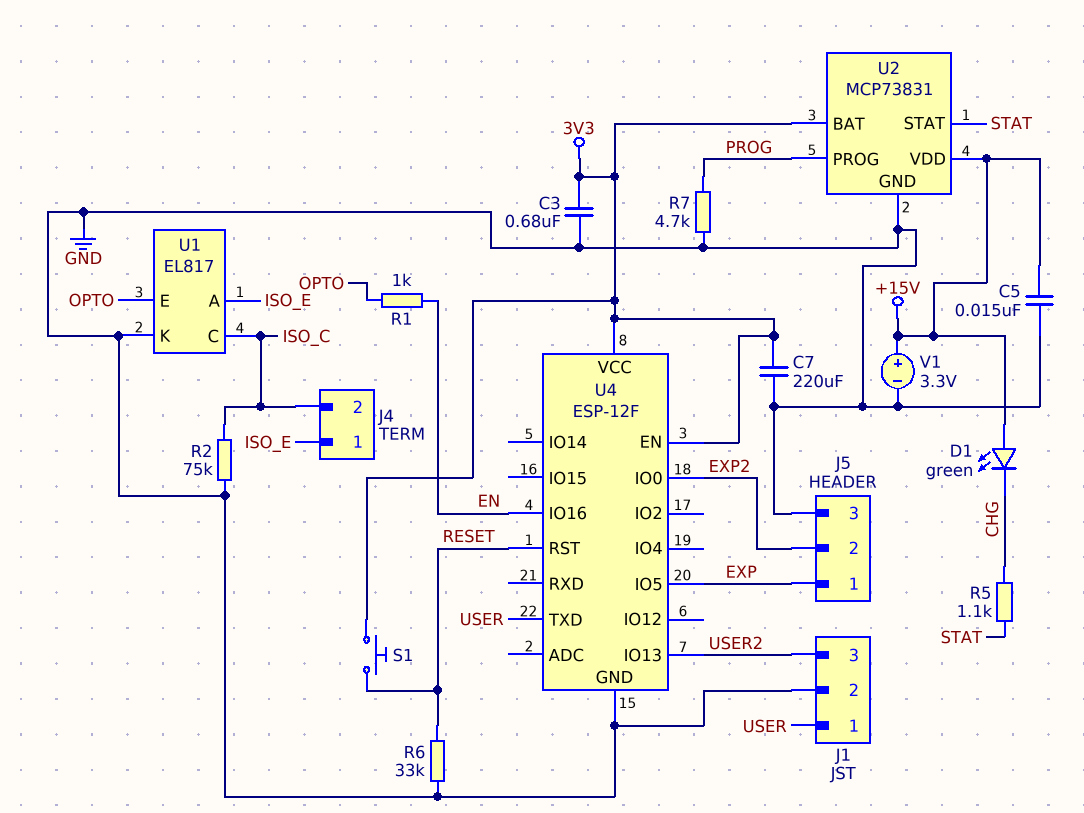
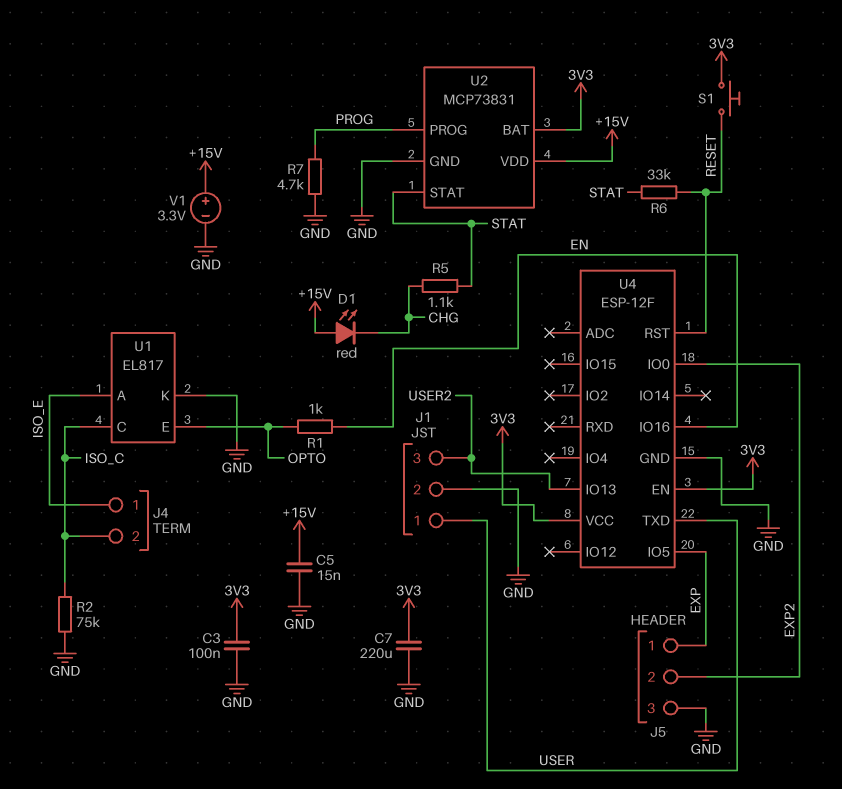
C3: 680nF (3V3, GND) -> 100nF (3V3, GND)
D1: LED green (A +15V, K CHG) -> LED red (A +15V, K CHG)
R6: 33k (GND, RESET) -> 33k (RESET, STAT)

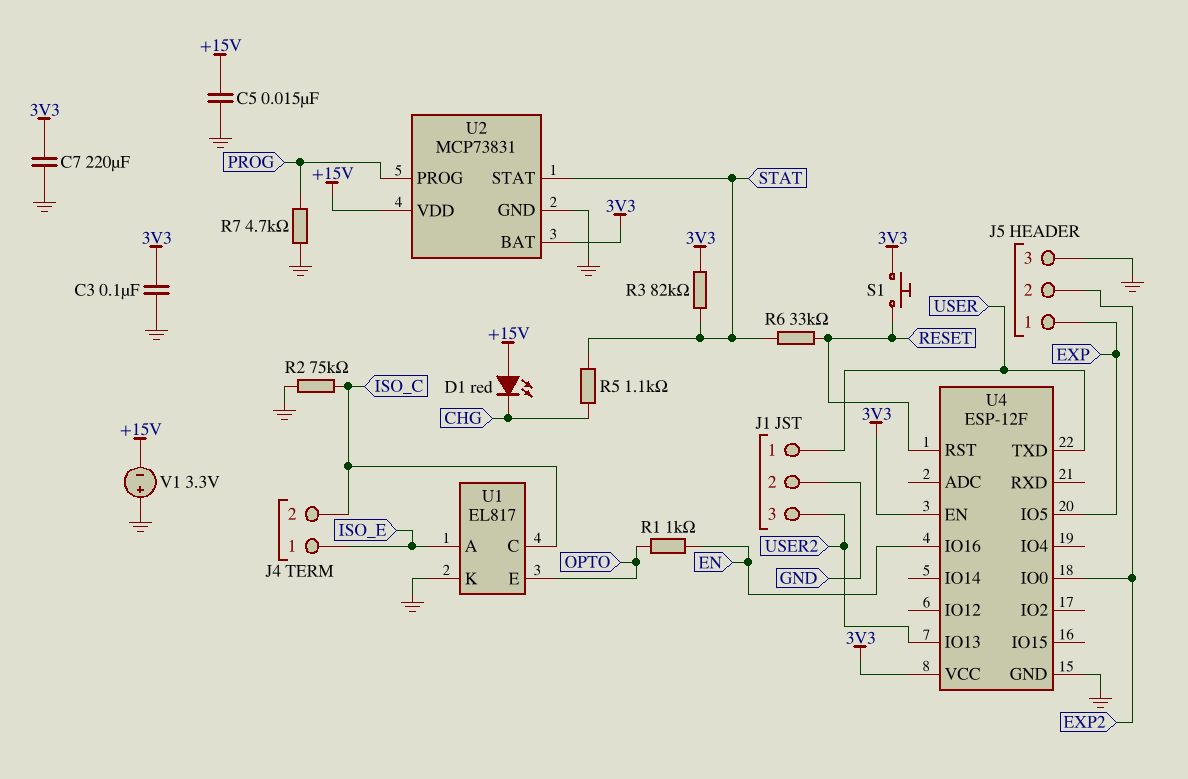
R3: none -> 82k (3V3, STAT)
V1: 3.3V (plus +15V, minus GND) -> 3.3V (plus GND, minus +15V)

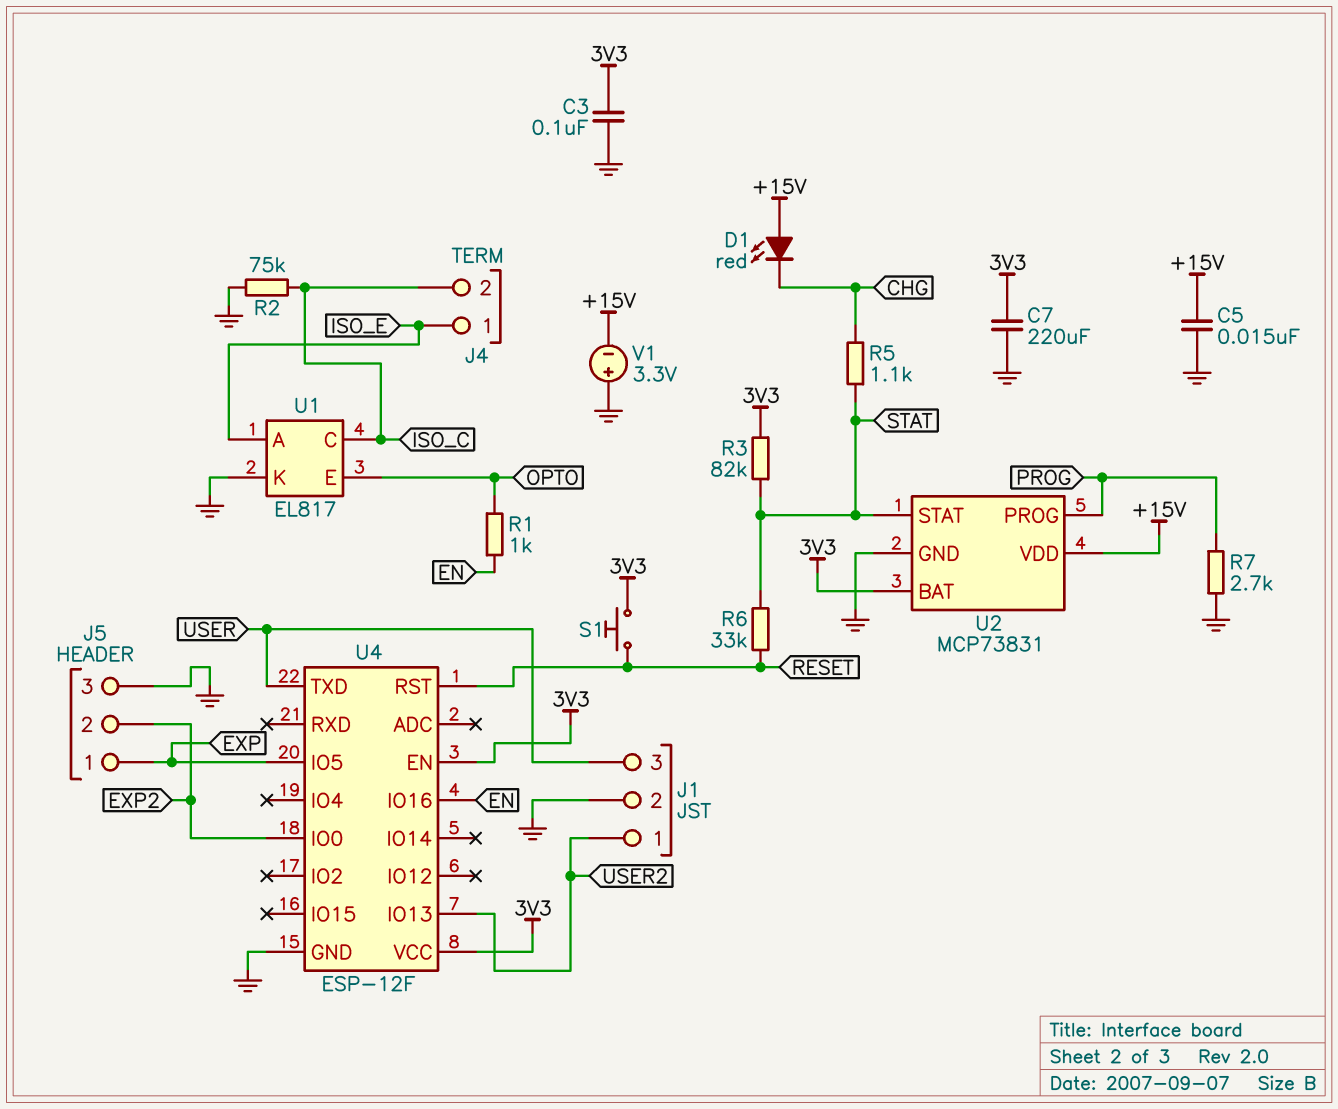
J1 pin 1: USER -> USER2
J1 pin 3: USER2 -> USER
R7: 4.7k (GND, PROG) -> 2.7k (GND, PROG)

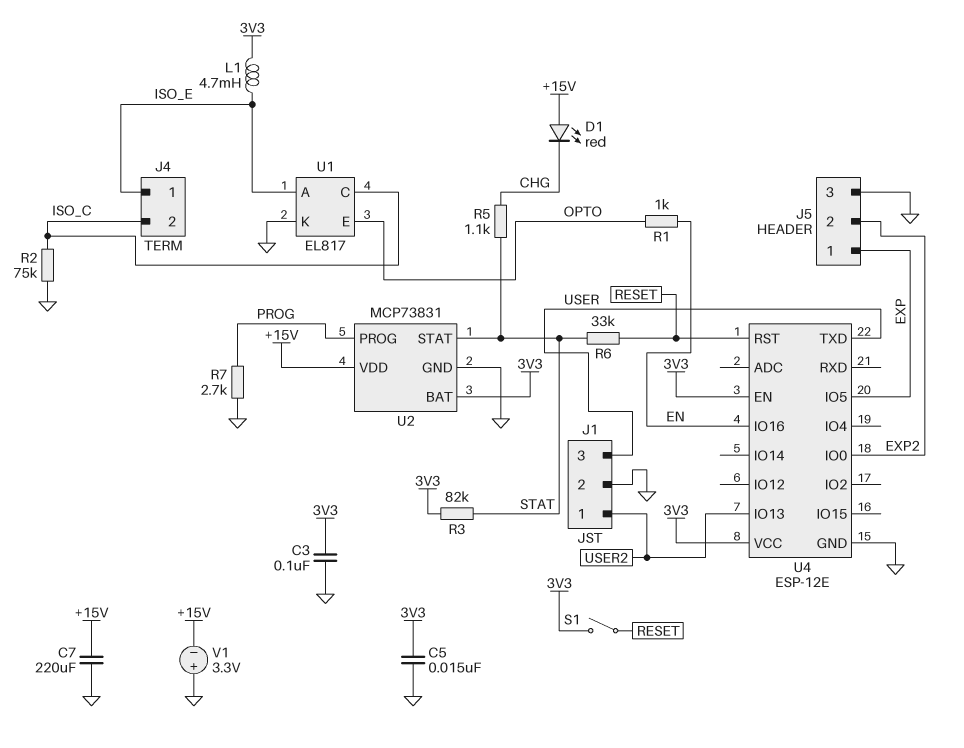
C5: 15nF (+15V, GND) -> 15nF (3V3, GND)
C7: 220uF (3V3, GND) -> 220uF (+15V, GND)
L1: none -> 4.7mH (3V3, ISO_E)
S1: button (3V3, RESET) -> switch (3V3, RESET)
U4: ESP-12F -> ESP-12E

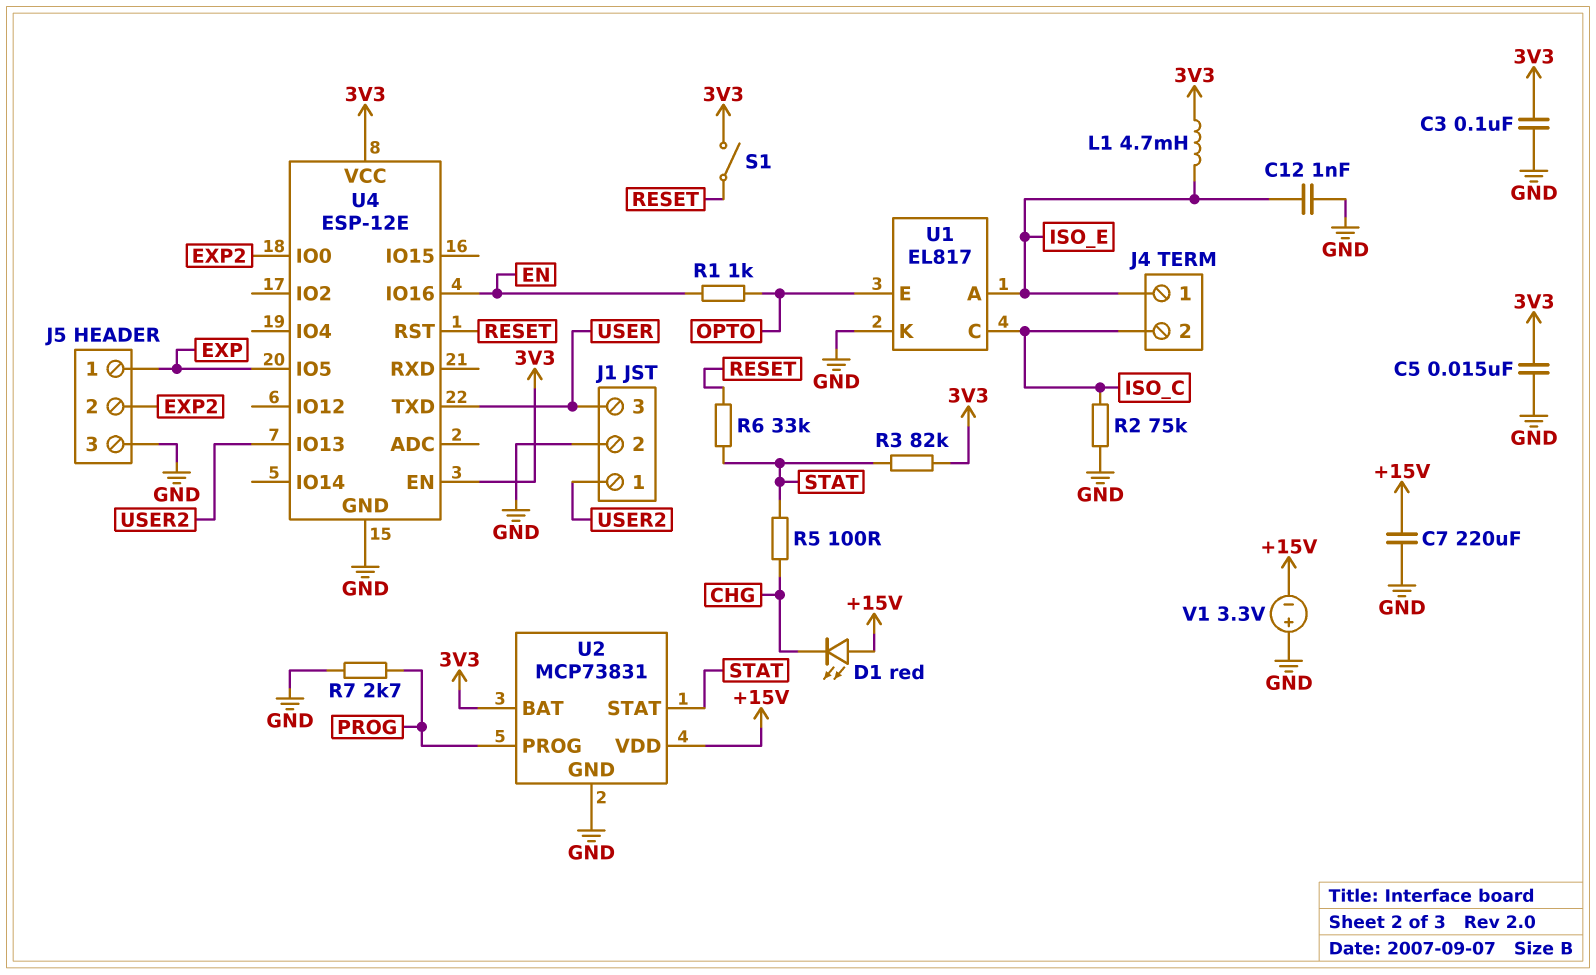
C12: none -> 1nF (GND, ISO_E)
R5: 1.1k (CHG, STAT) -> 100 (CHG, STAT)

